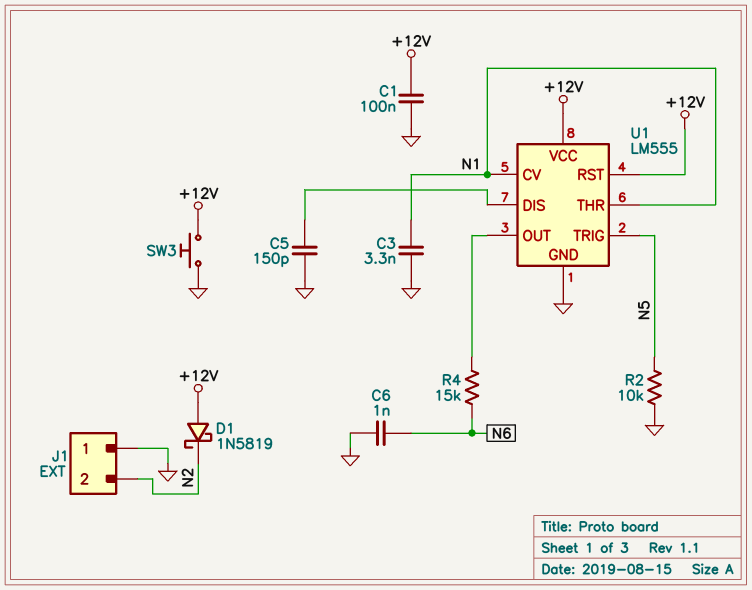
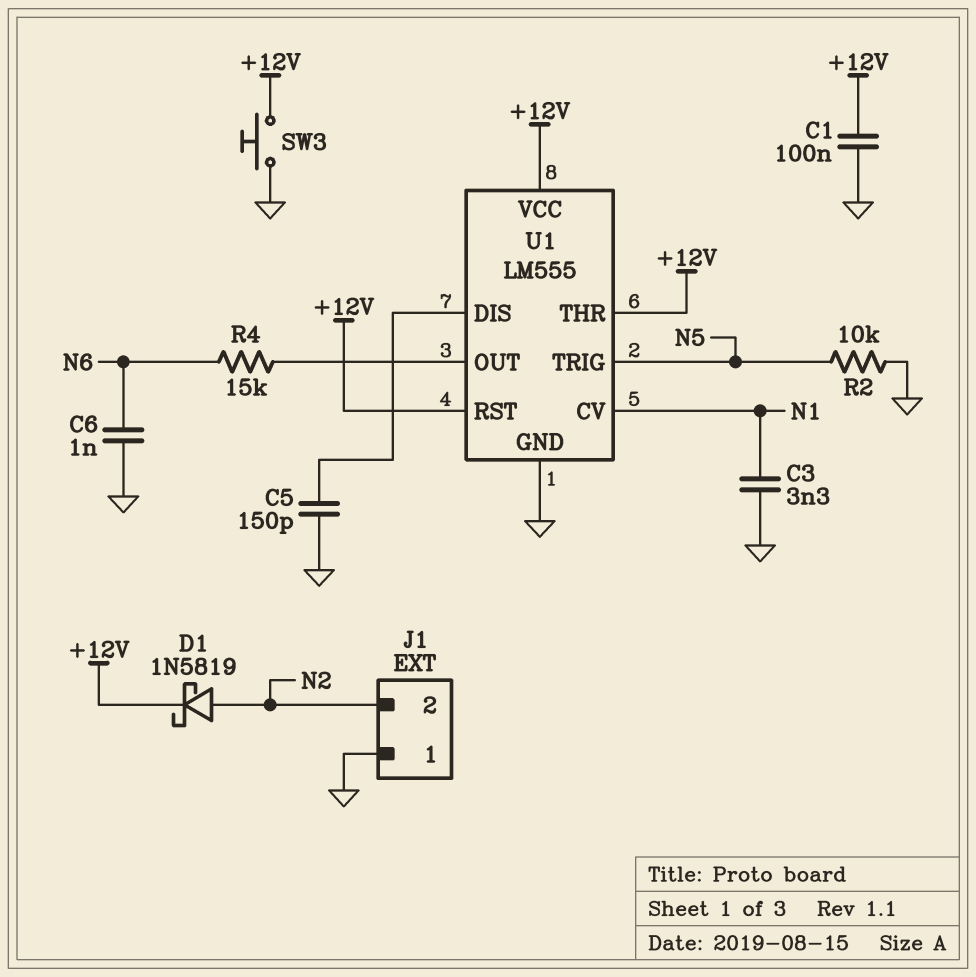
D1: schottky 1N5819 (A +12V, K N2) -> schottky 1N5819 (A N2, K +12V)
U1 pin THR: N1 -> +12V

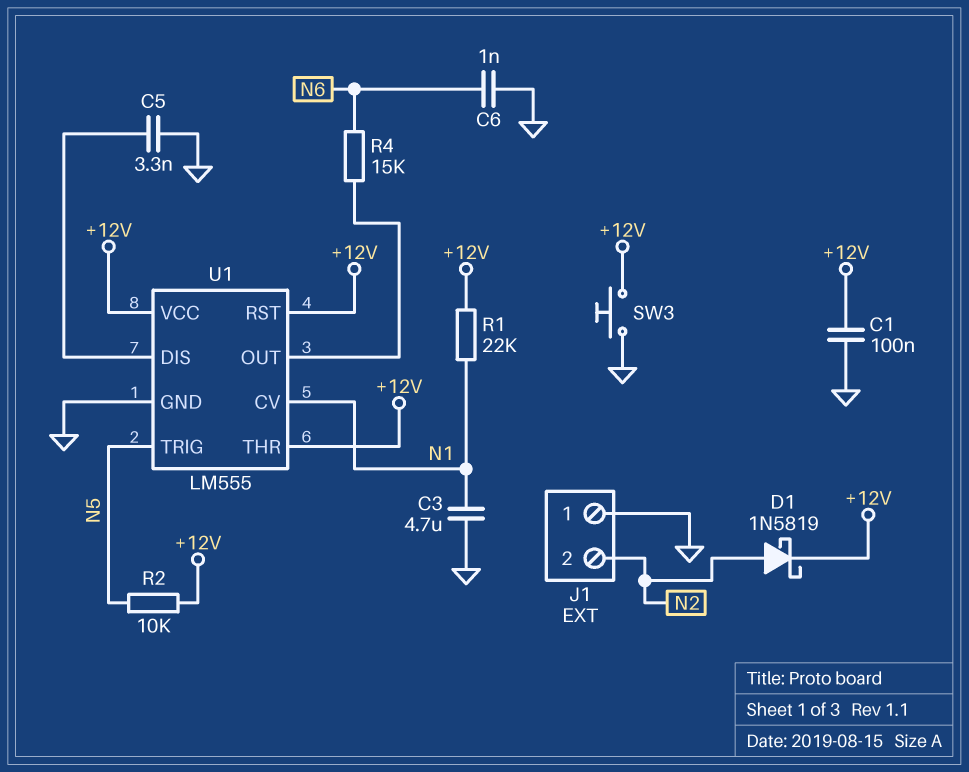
C3: 3.3nF (GND, N1) -> 4.7uF (GND, N1)
C5: 150pF (GND, U1/DIS) -> 3.3nF (GND, U1/DIS)
R1: none -> 22k (+12V, N1)
R2: 10k (GND, N5) -> 10k (+12V, N5)

